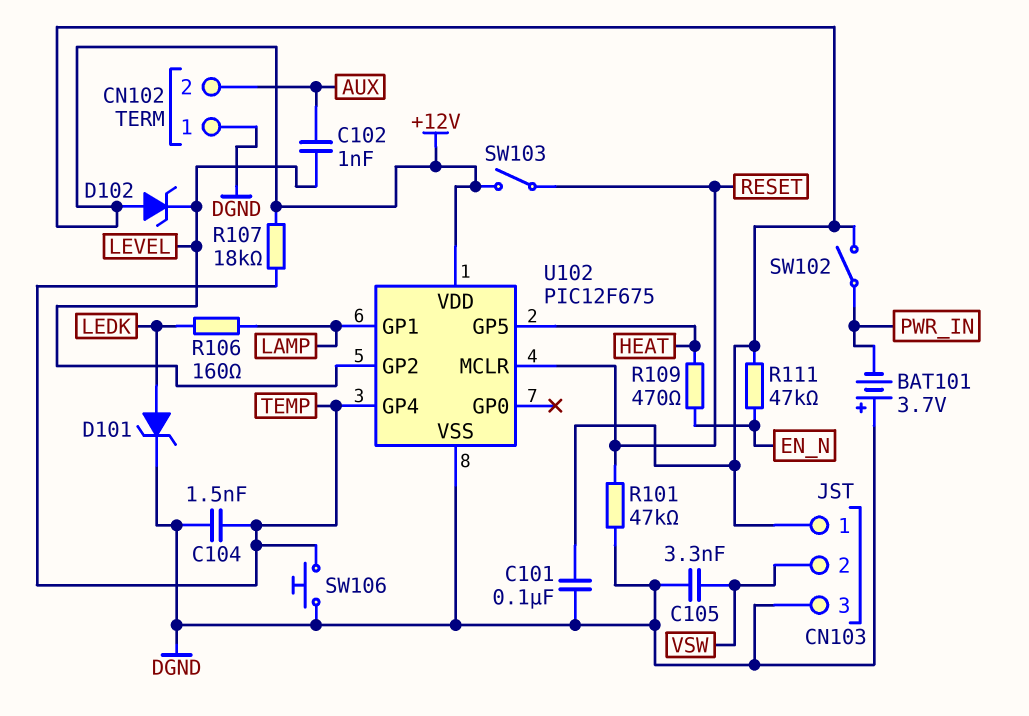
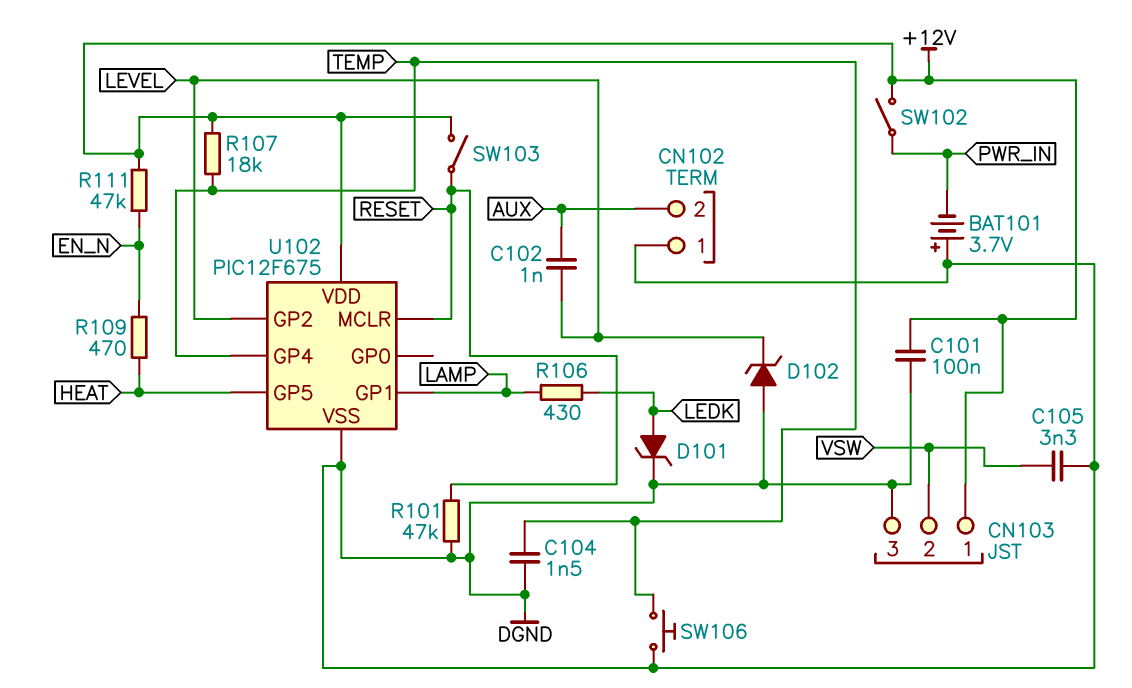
D102: zener (A +12V, K LEVEL) -> zener (A DGND, K LEVEL)
R106: 160 (LAMP, LEDK) -> 430 (LAMP, LEDK)

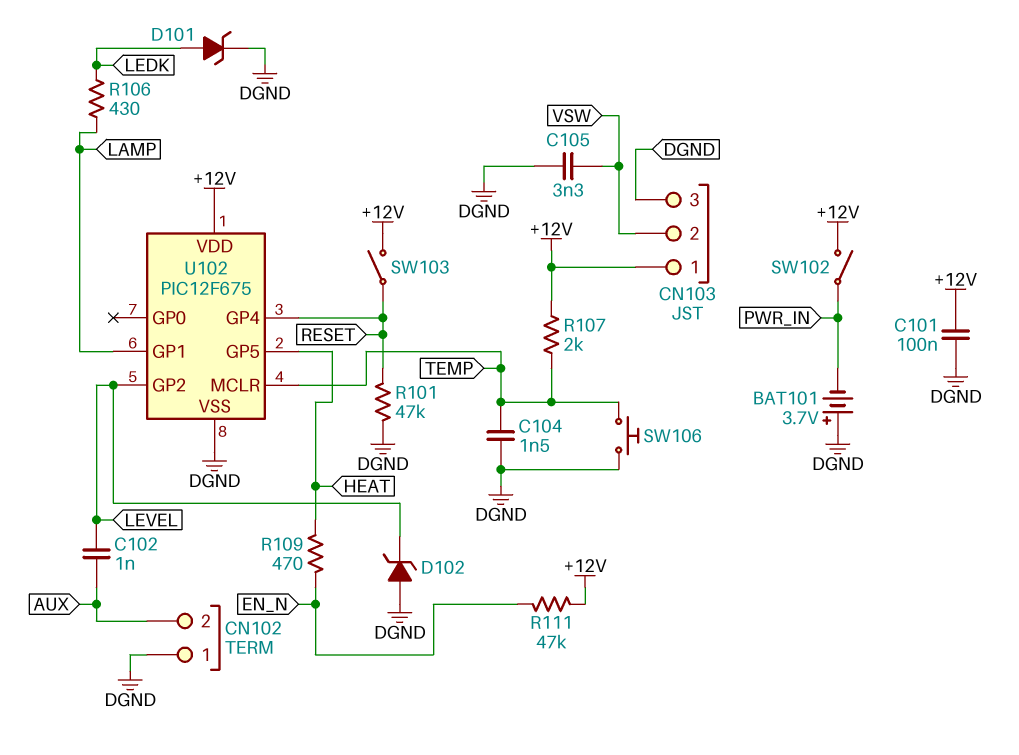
R107: 18k (+12V, TEMP) -> 2k (+12V, TEMP)
U102 pin GP4: TEMP -> RESET
U102 pin MCLR: RESET -> TEMP

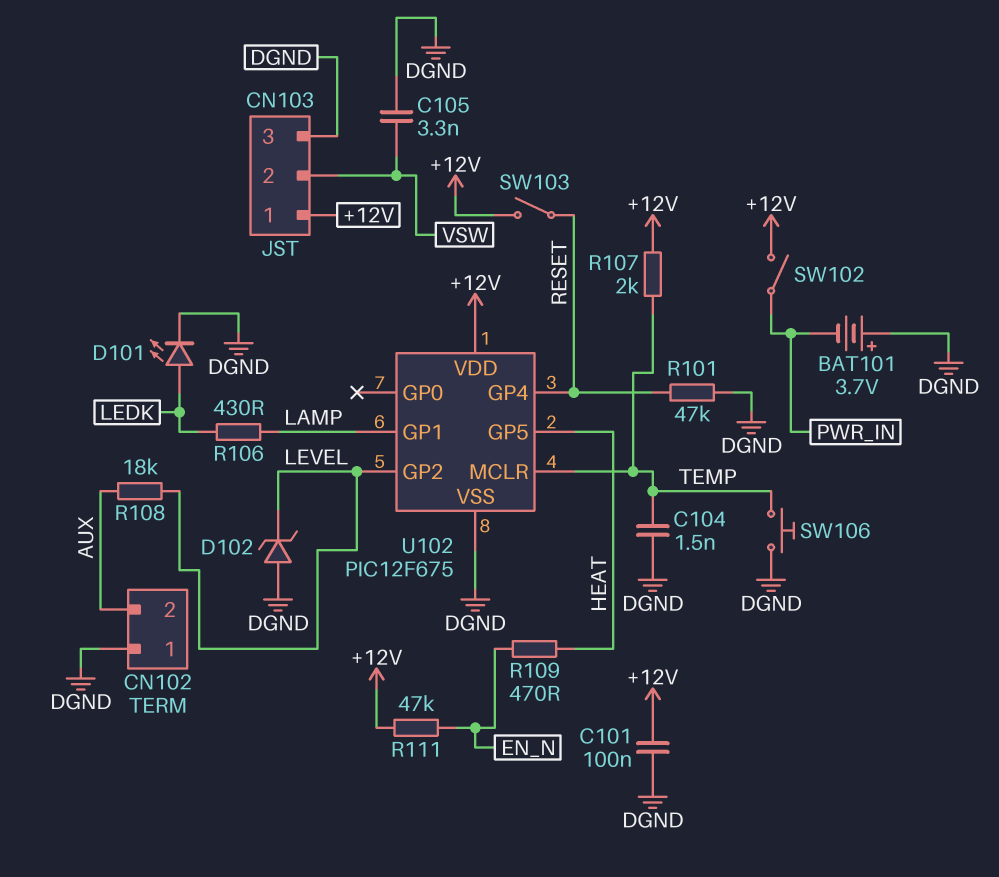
C102: 1nF (AUX, LEVEL) -> none
D101: zener (A LEDK, K DGND) -> LED (A LEDK, K DGND)
R108: none -> 18k (AUX, LEVEL)

